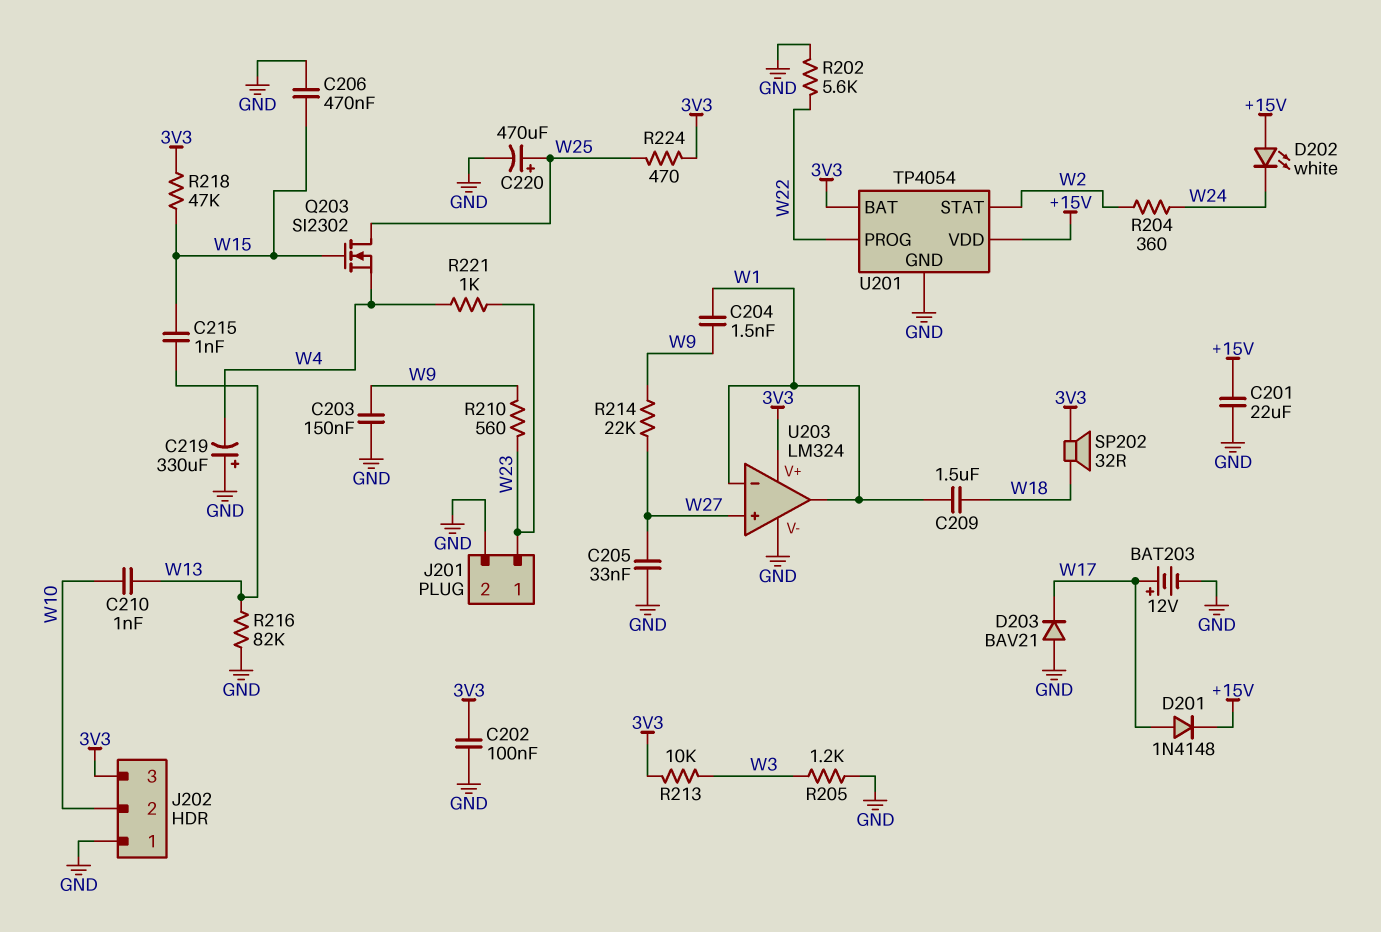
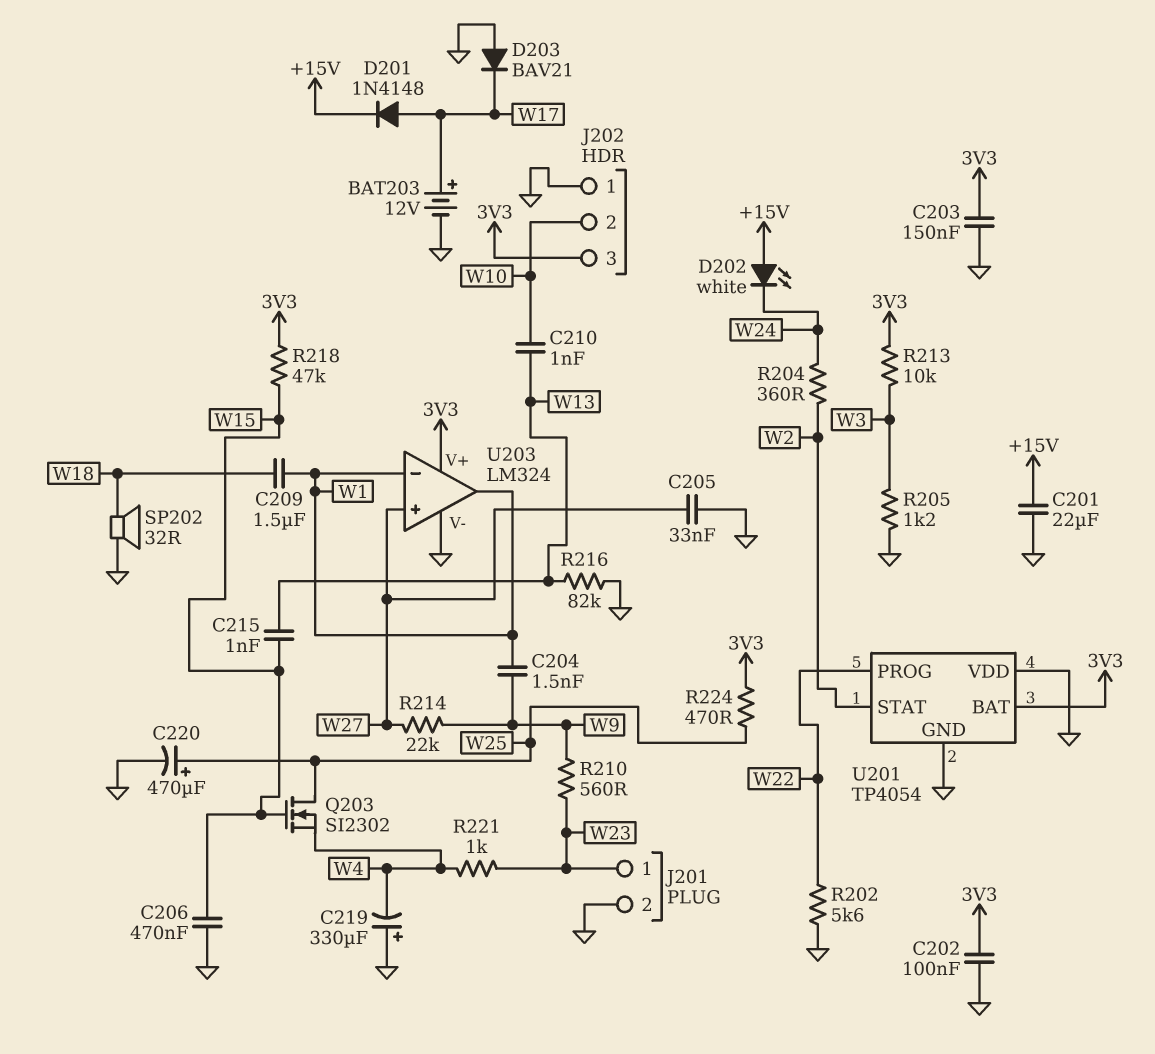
C203: 150nF (GND, W9) -> 150nF (3V3, GND)
SP202: speaker 32R (3V3, W18) -> speaker 32R (GND, W18)
U201 pin VDD: +15V -> GND

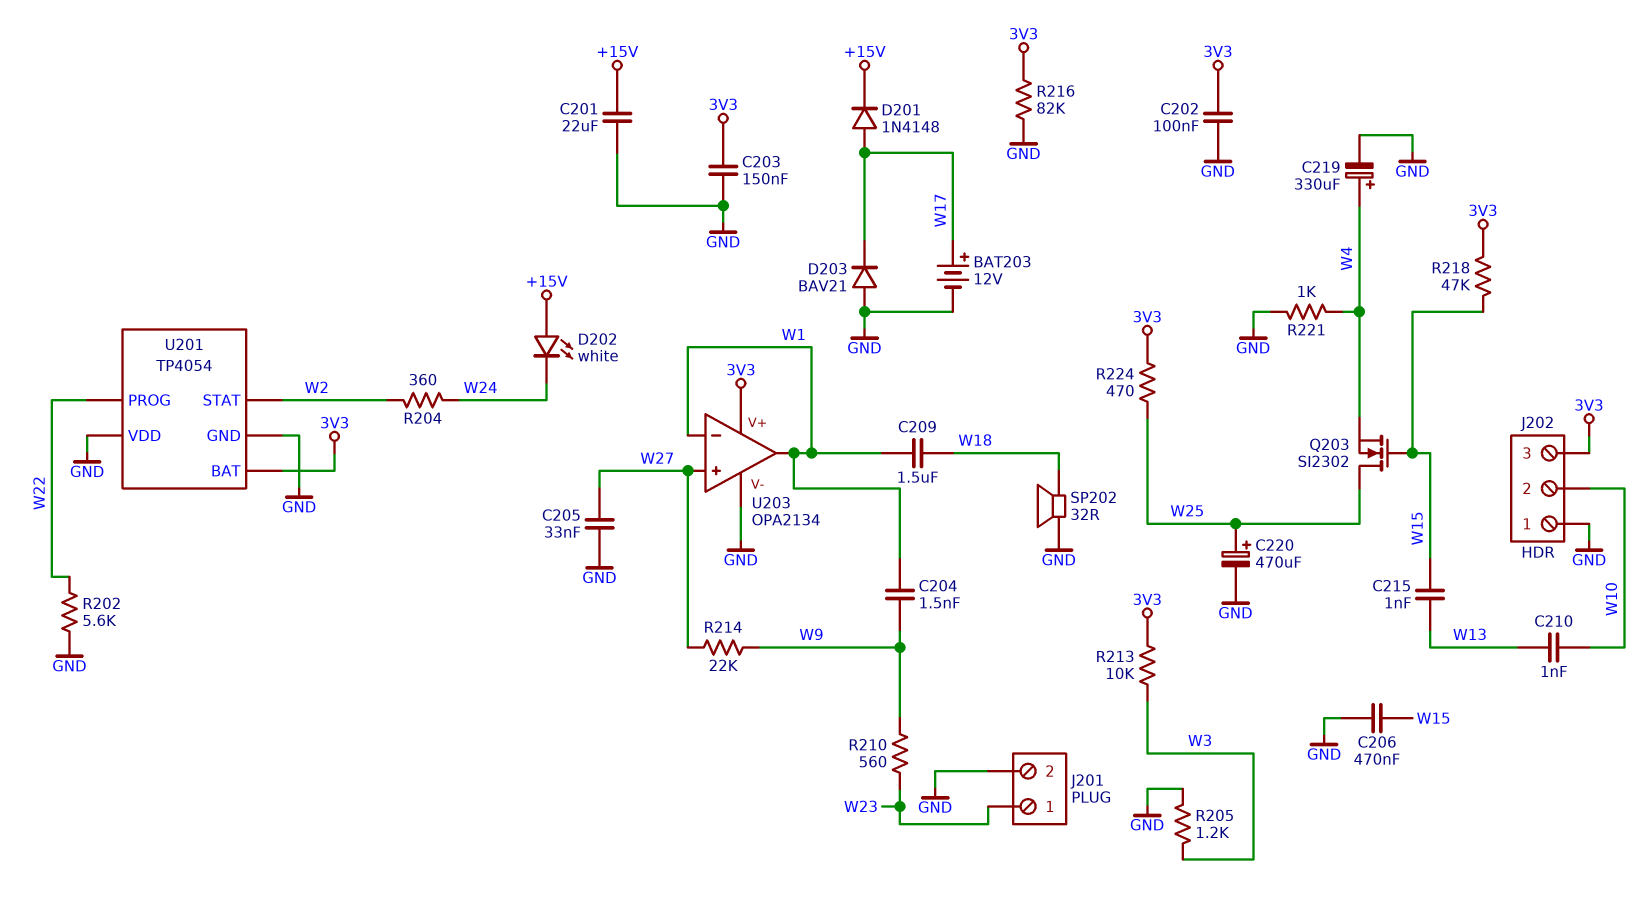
C219: 330uF (plus GND, minus W4) -> 330uF (plus W4, minus GND)
R216: 82k (GND, W13) -> 82k (3V3, GND)
R221: 1k (W4, W23) -> 1k (GND, W4)
U203: LM324 -> OPA2134

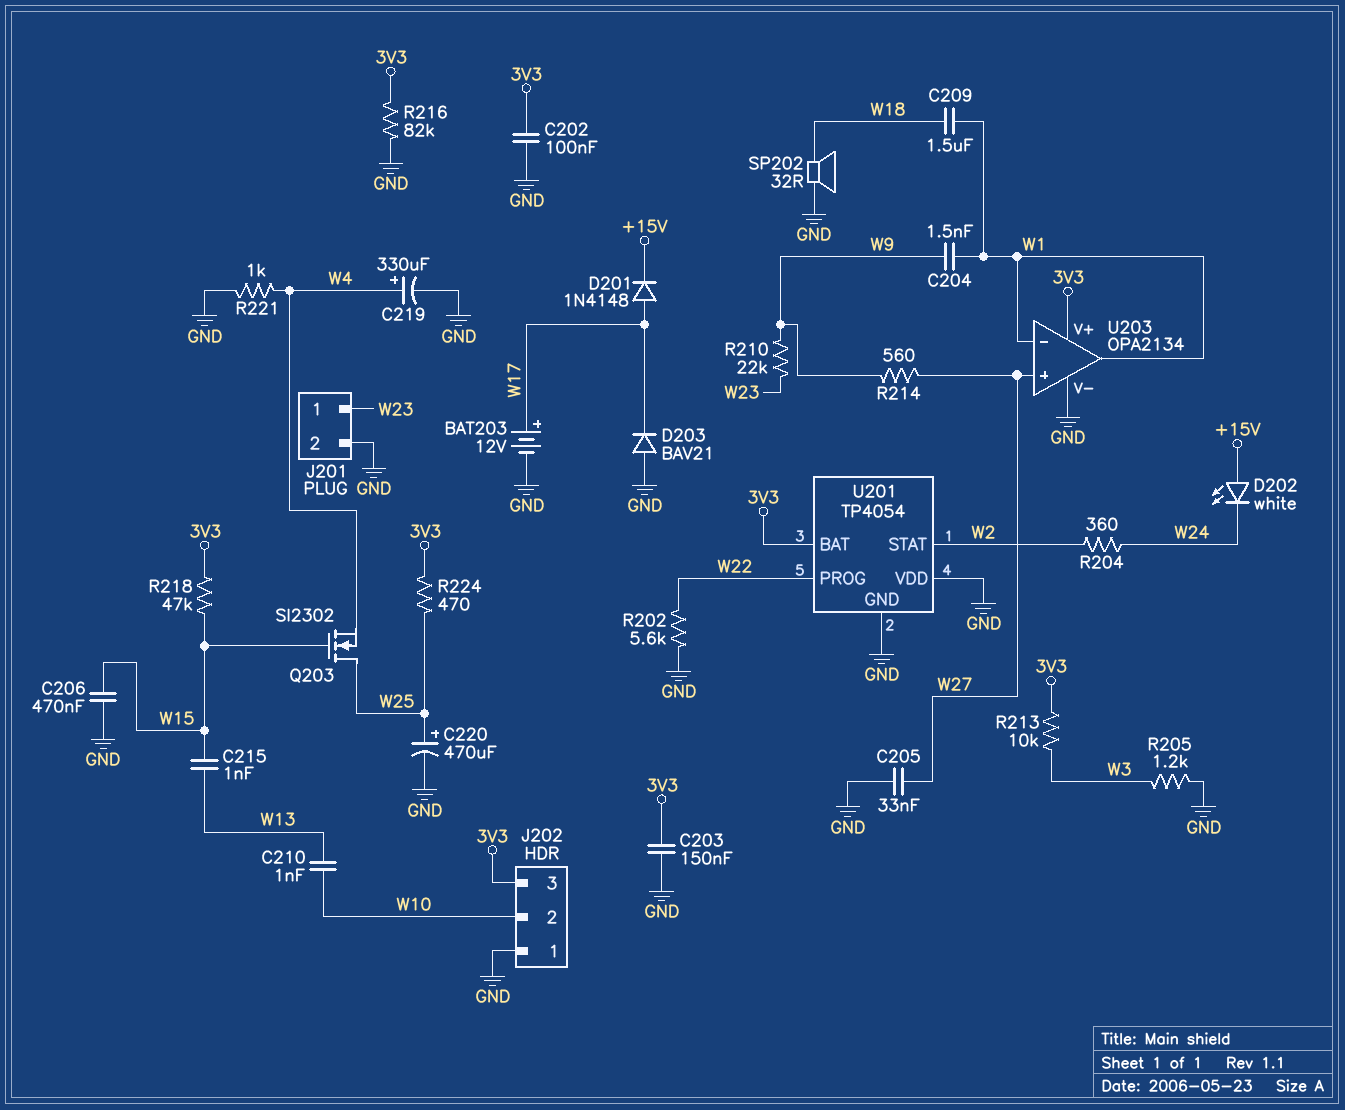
C201: 22uF (+15V, GND) -> none
R210: 560 (W9, W23) -> 22k (W9, W23)
R214: 22k (W9, W27) -> 560 (W9, W27)

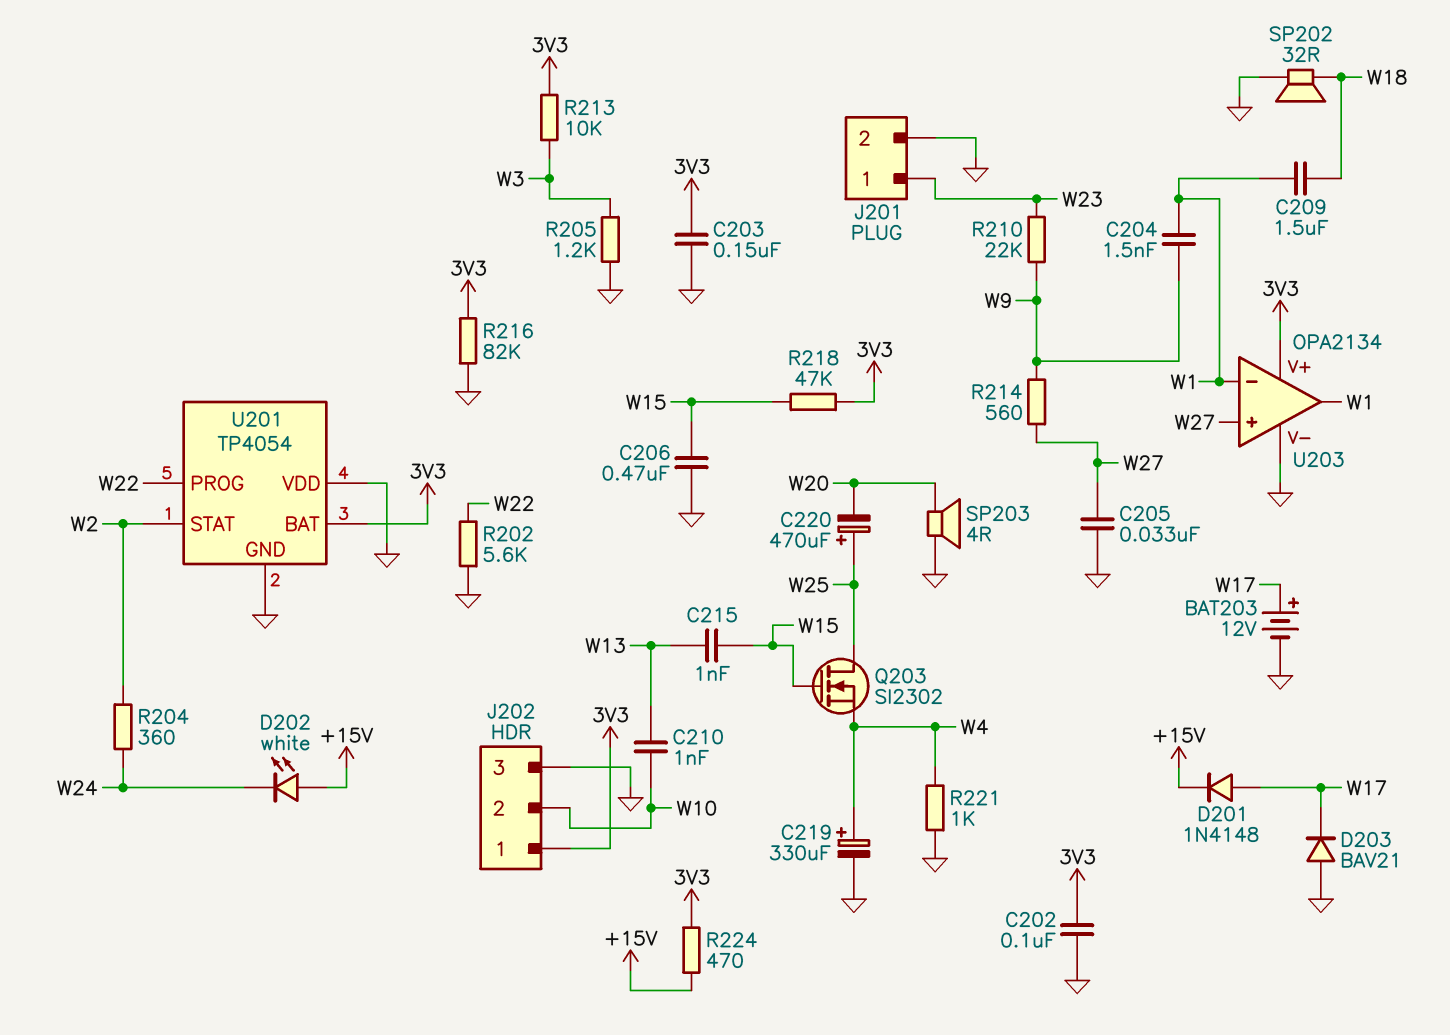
C220: 470uF (plus W25, minus GND) -> 470uF (plus W25, minus W20)
J202 pin 1: GND -> 3V3
J202 pin 3: 3V3 -> GND
R224: 470 (3V3, W25) -> 470 (+15V, 3V3)
SP203: none -> speaker 4R (GND, W20)

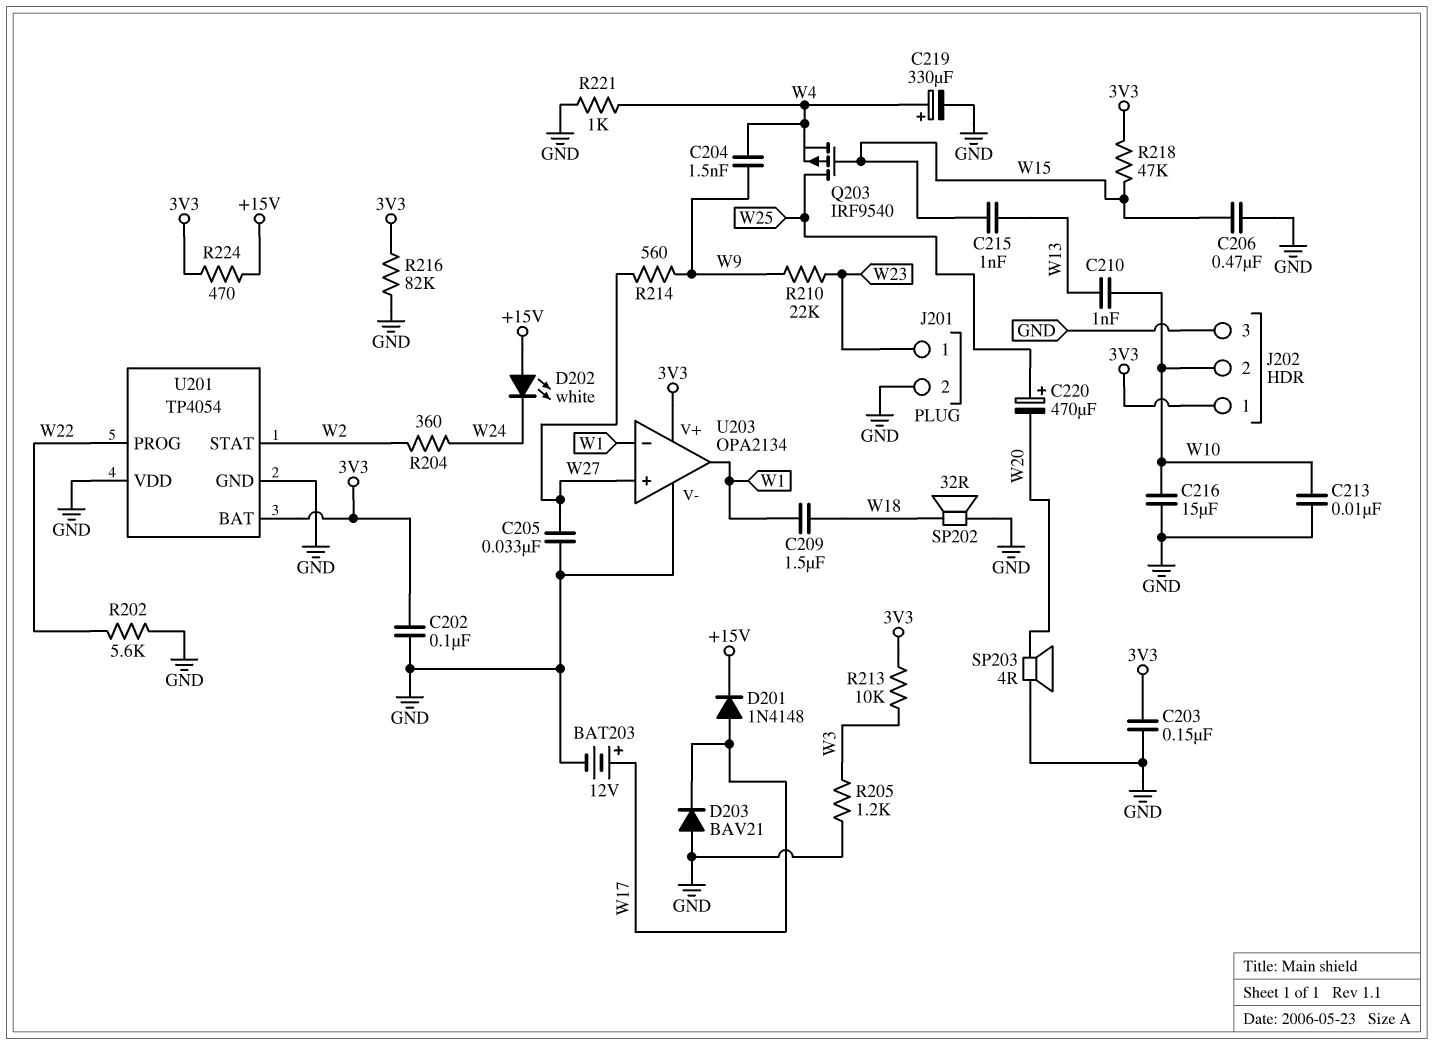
C204: 1.5nF (W1, W9) -> 1.5nF (W4, W9)
C213: none -> 10nF (GND, W10)
C216: none -> 15uF (GND, W10)
Q203: NMOS SI2302 (G W15, D W25, S W4) -> PMOS IRF9540 (G W15, D W25, S W4)

